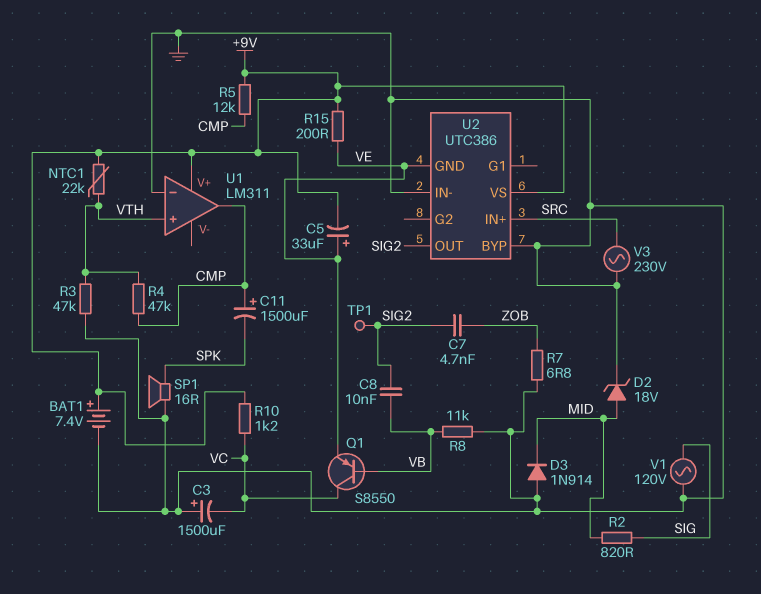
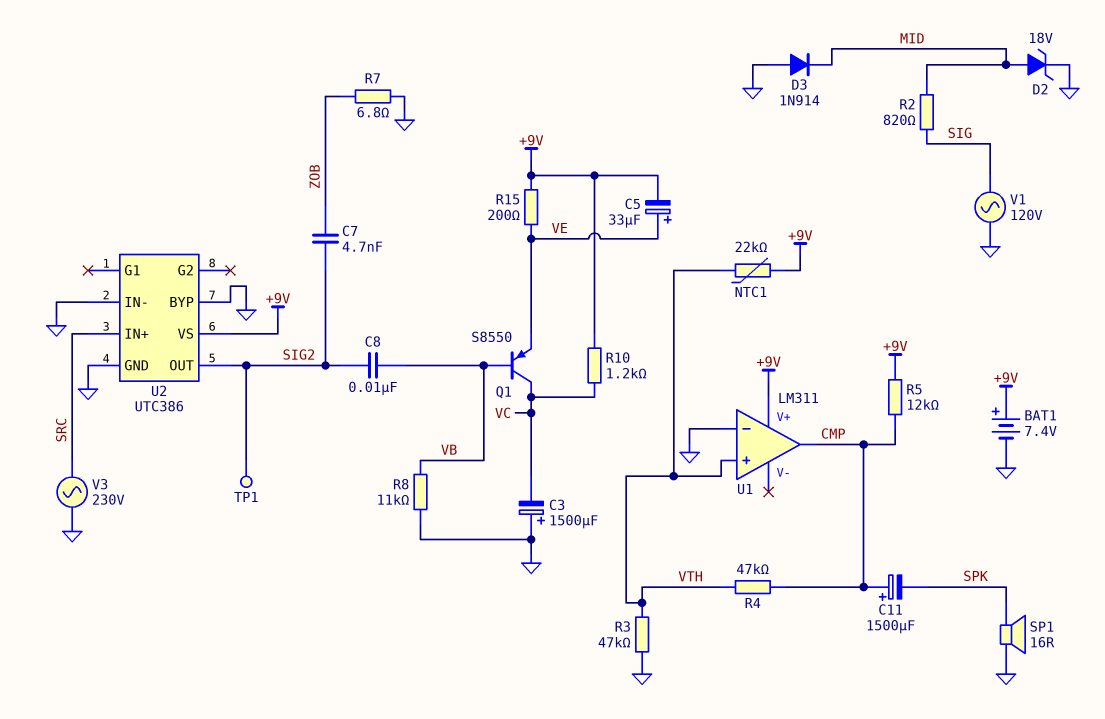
U2 pin GND: VE -> GND

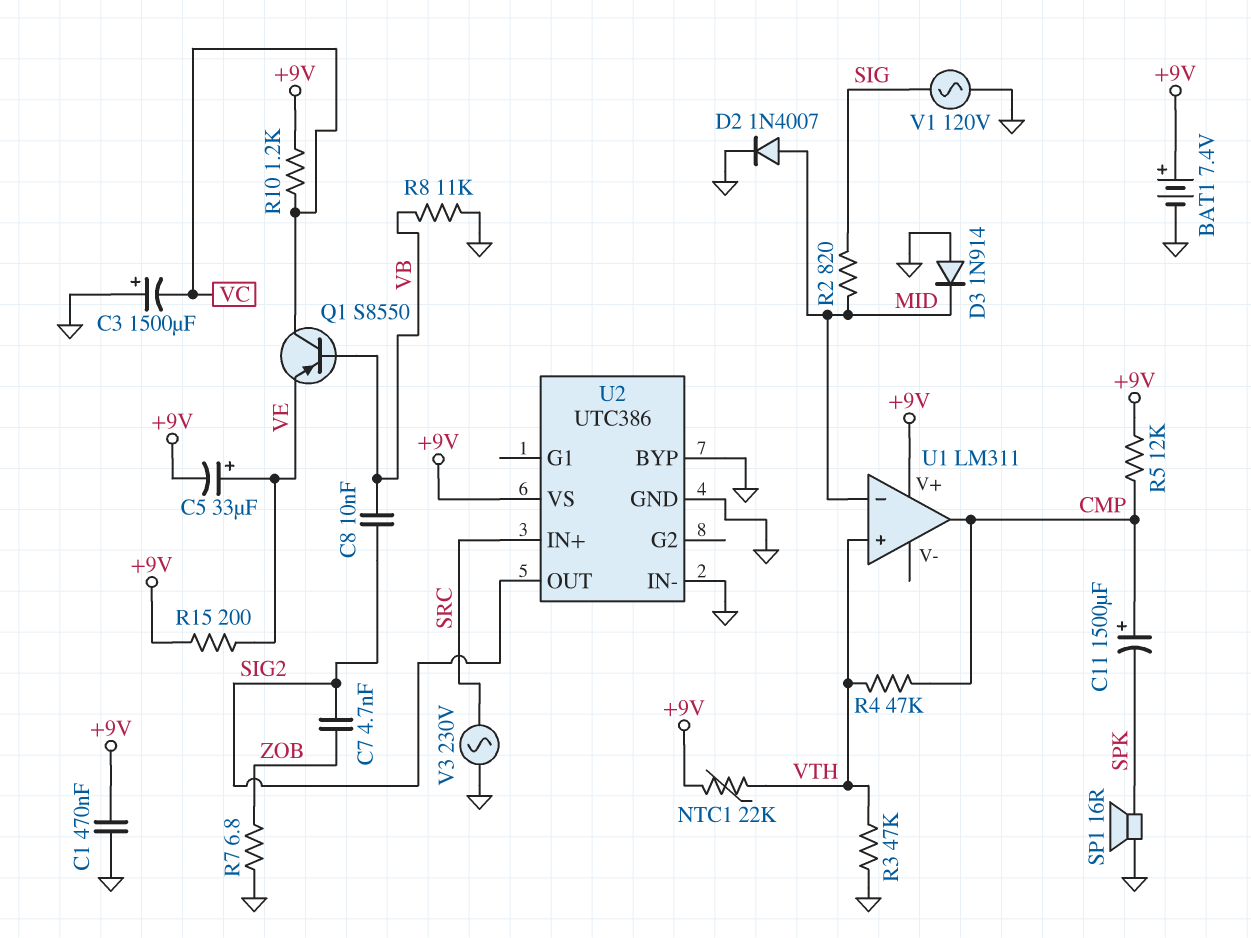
C1: none -> 470nF (+9V, GND)
D2: zener 18V (A MID, K GND) -> diode 1N4007 (A MID, K GND)
TP1: test point (SIG2) -> none
U1 pin in-: GND -> MID

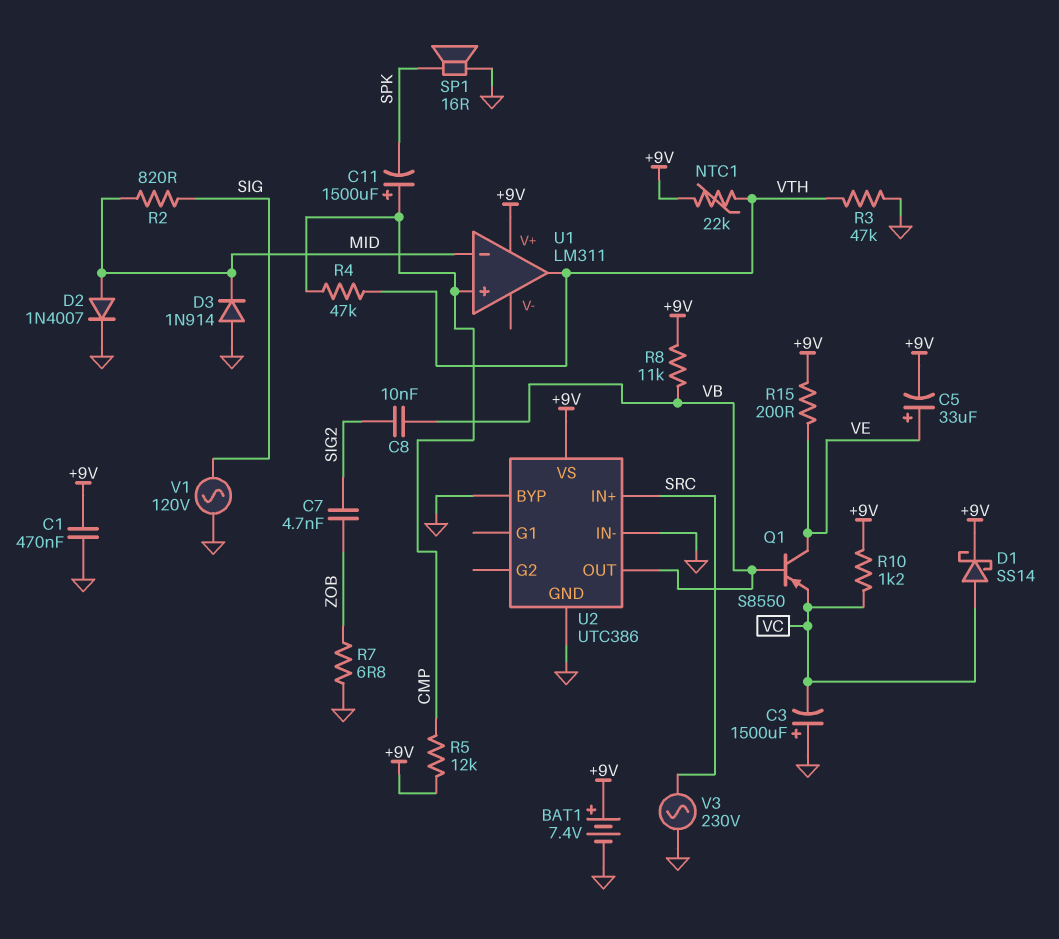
D1: none -> schottky SS14 (A VC, K +9V)
Q1: PNP S8550 (B VB, C VC, E VE) -> PNP S8550 (B VB, C VE, E VC)
R8: 11k (GND, VB) -> 11k (+9V, VB)
U1 pin in+: VTH -> CMP
U1 pin out: CMP -> VTH
U2 pin OUT: SIG2 -> VB

